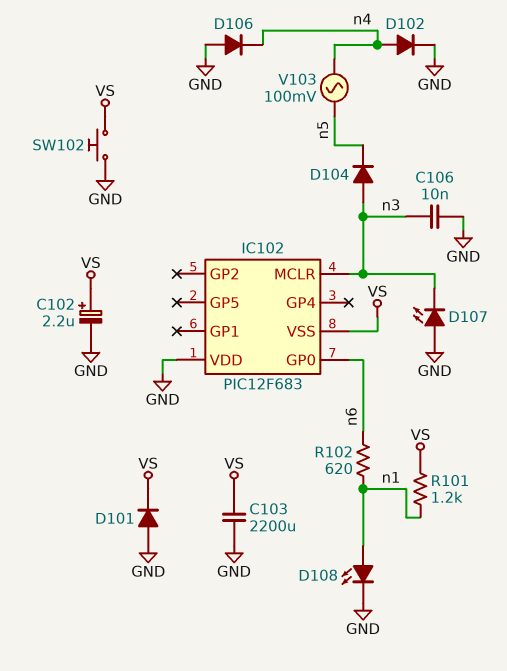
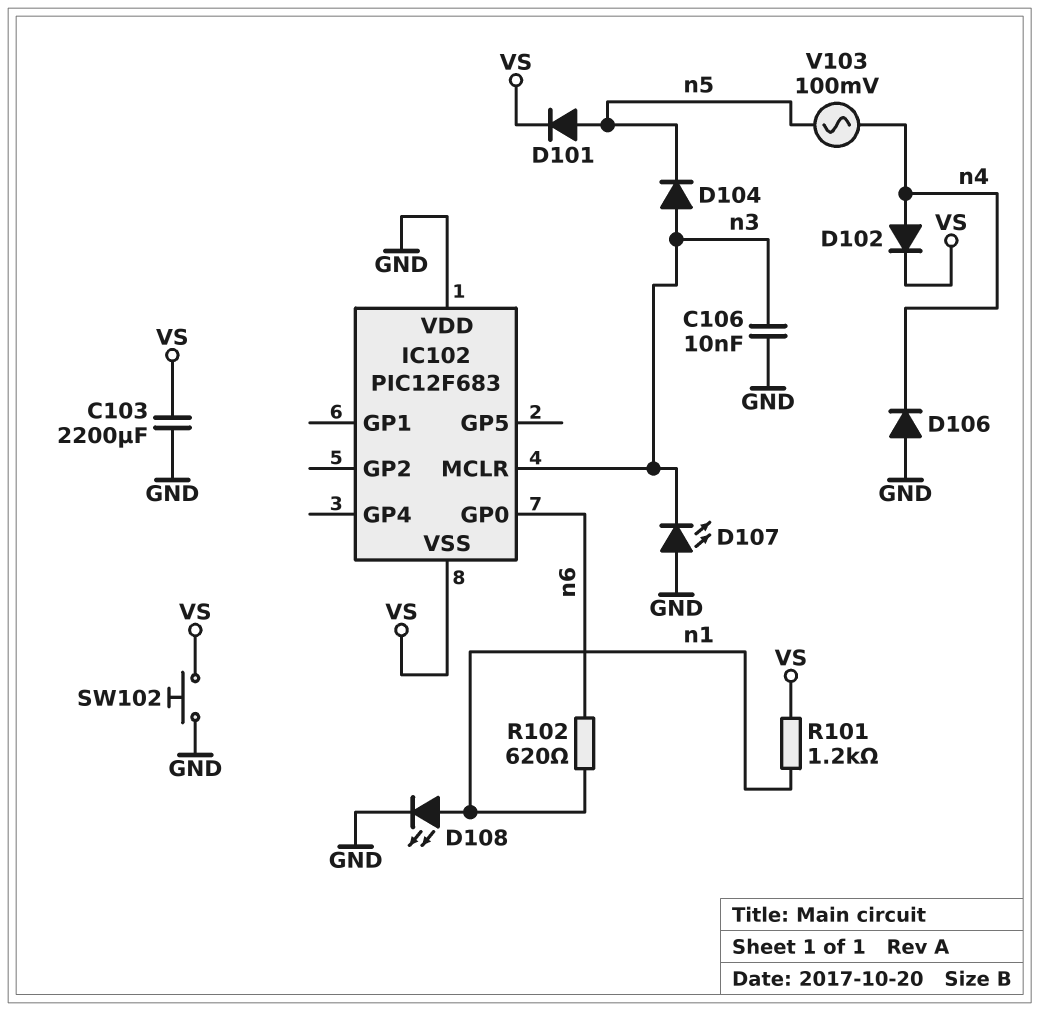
C102: 2.2uF (plus VS, minus GND) -> none
D101: diode (A GND, K VS) -> diode (A n5, K VS)
D102: diode (A n4, K GND) -> diode (A n4, K VS)

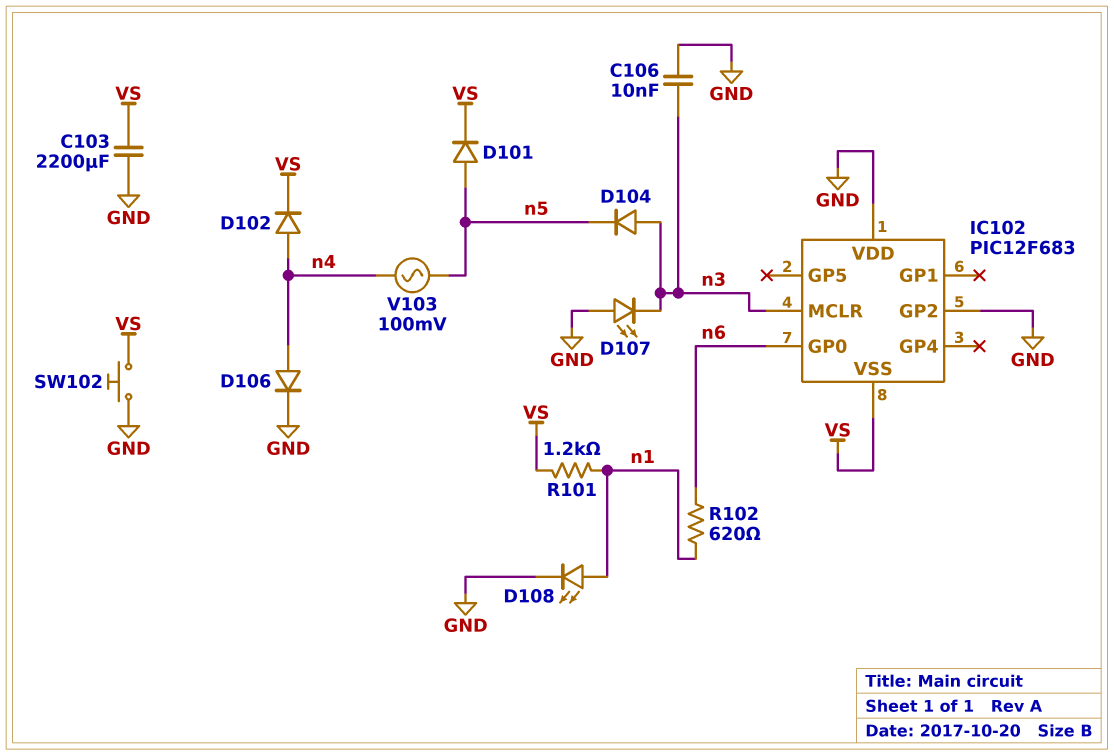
D106: diode (A GND, K n4) -> diode (A n4, K GND)
IC102 pin GP2: none -> GND

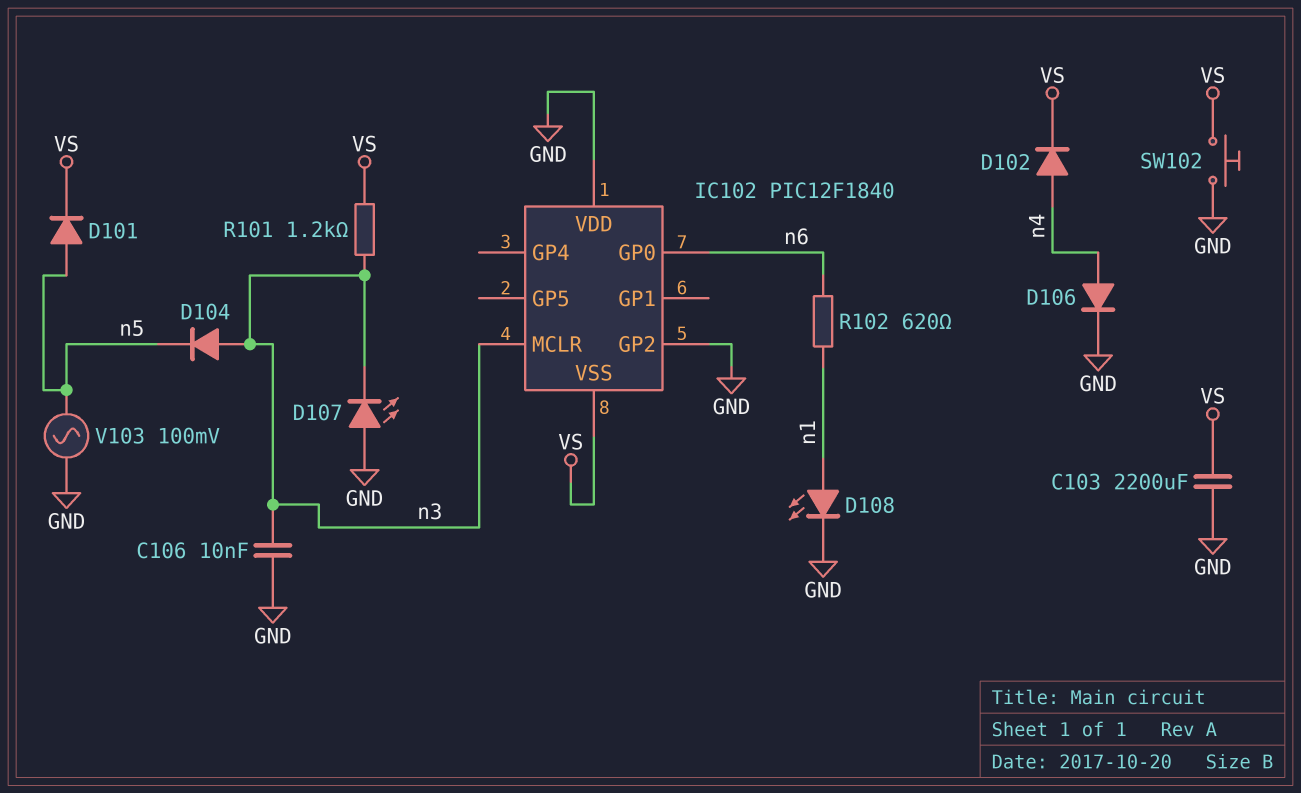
IC102: PIC12F683 -> PIC12F1840
R101: 1.2k (VS, n1) -> 1.2k (VS, n3)
V103: AC 100mV (n4, n5) -> AC 100mV (GND, n5)

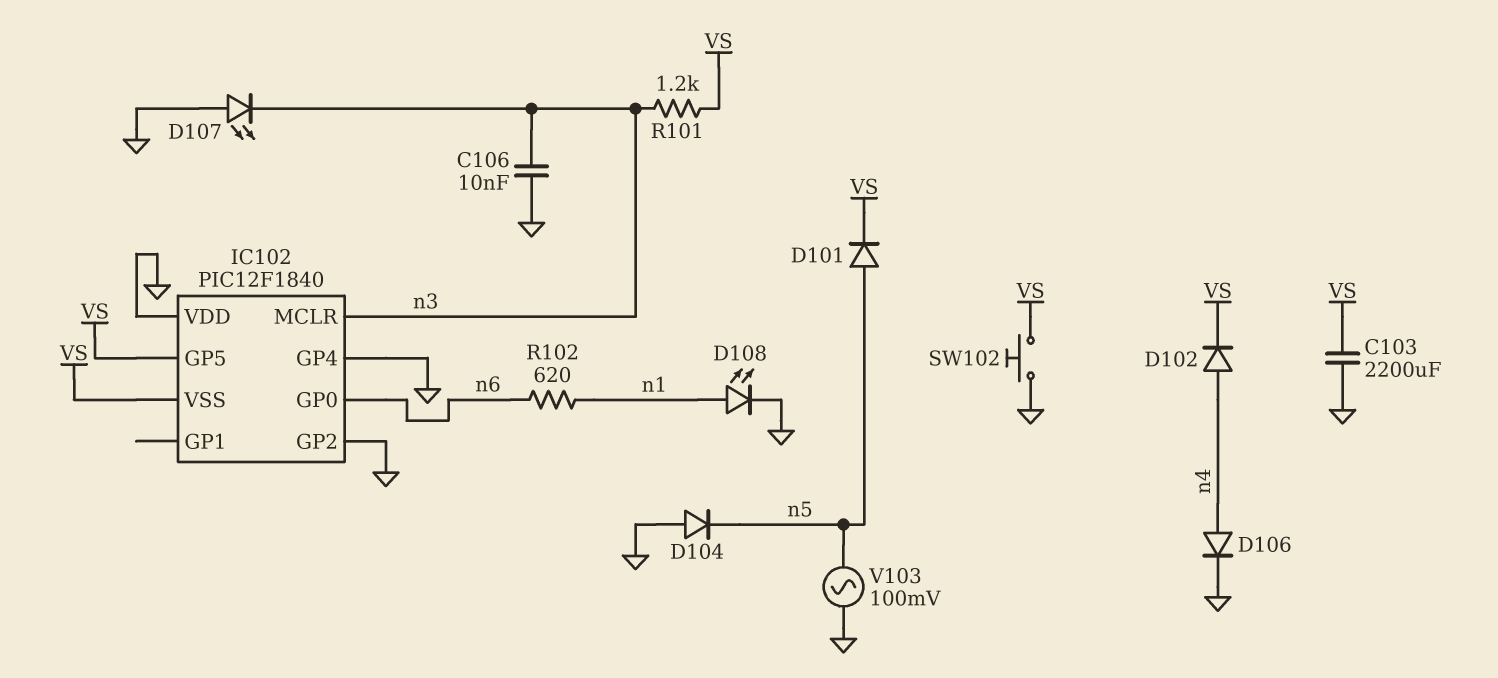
D104: diode (A n3, K n5) -> diode (A GND, K n5)
IC102 pin GP4: none -> GND
IC102 pin GP5: none -> VS

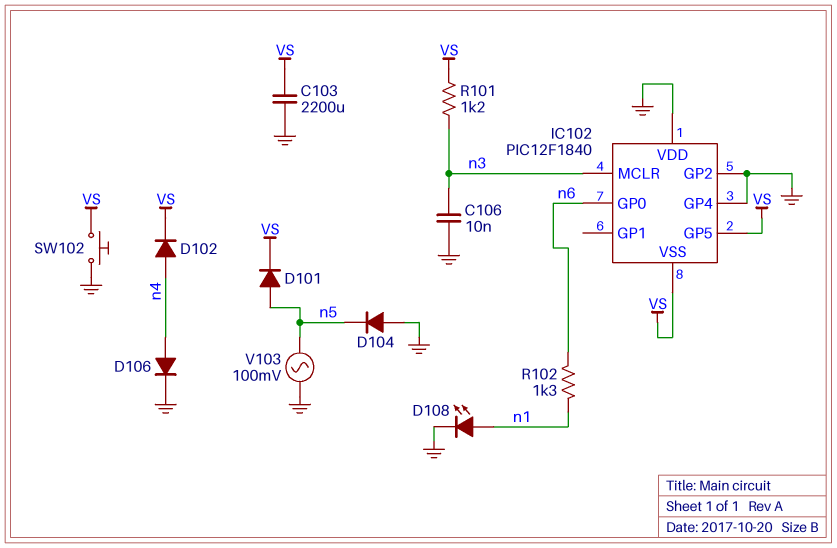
D107: LED (A GND, K n3) -> none
R102: 620 (n1, n6) -> 1.3k (n1, n6)

